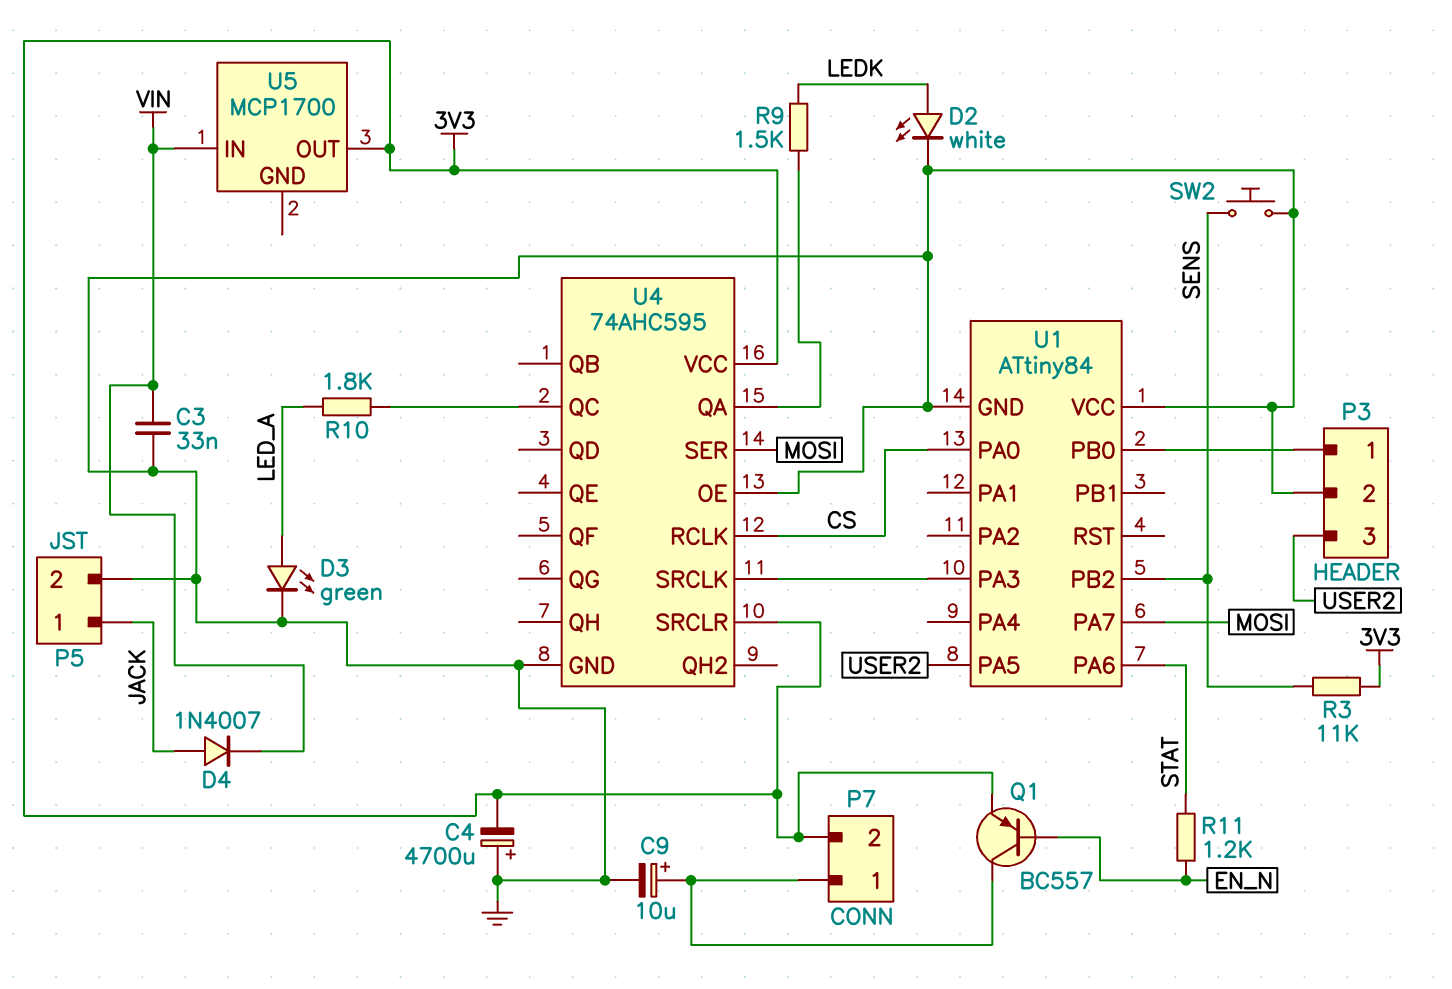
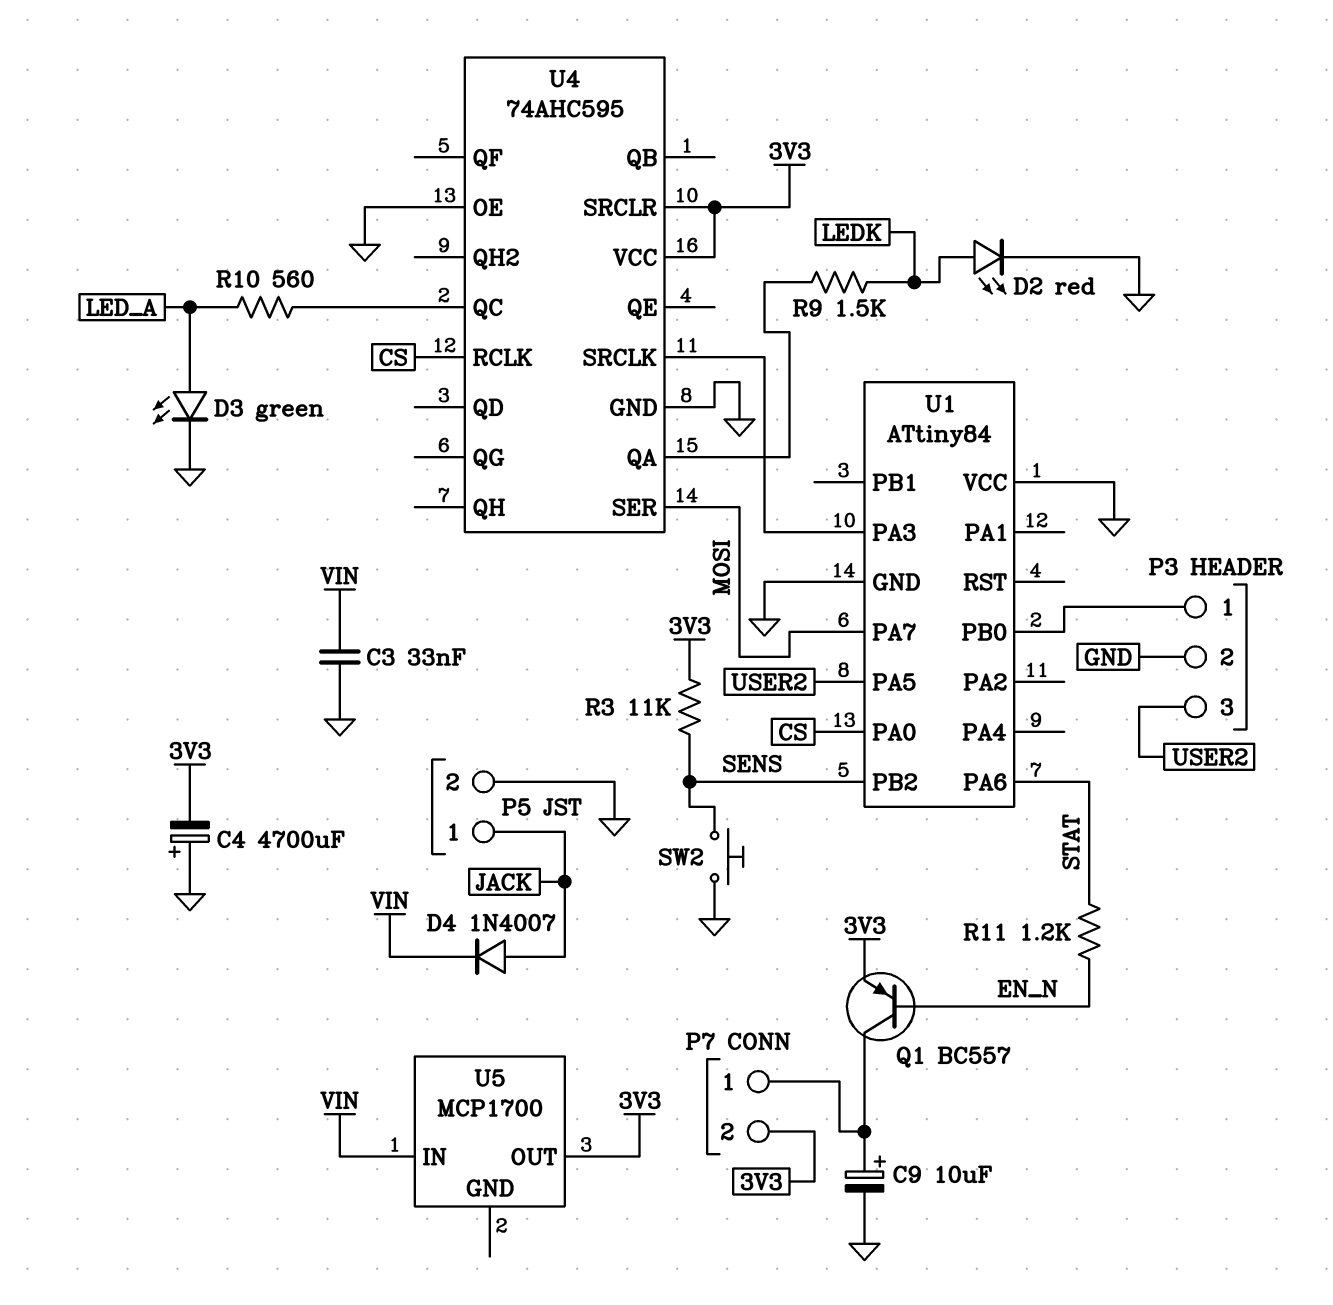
D2: LED white (A LEDK, K GND) -> LED red (A LEDK, K GND)
R10: 1.8k (LED_A, U4/QC) -> 560 (LED_A, U4/QC)

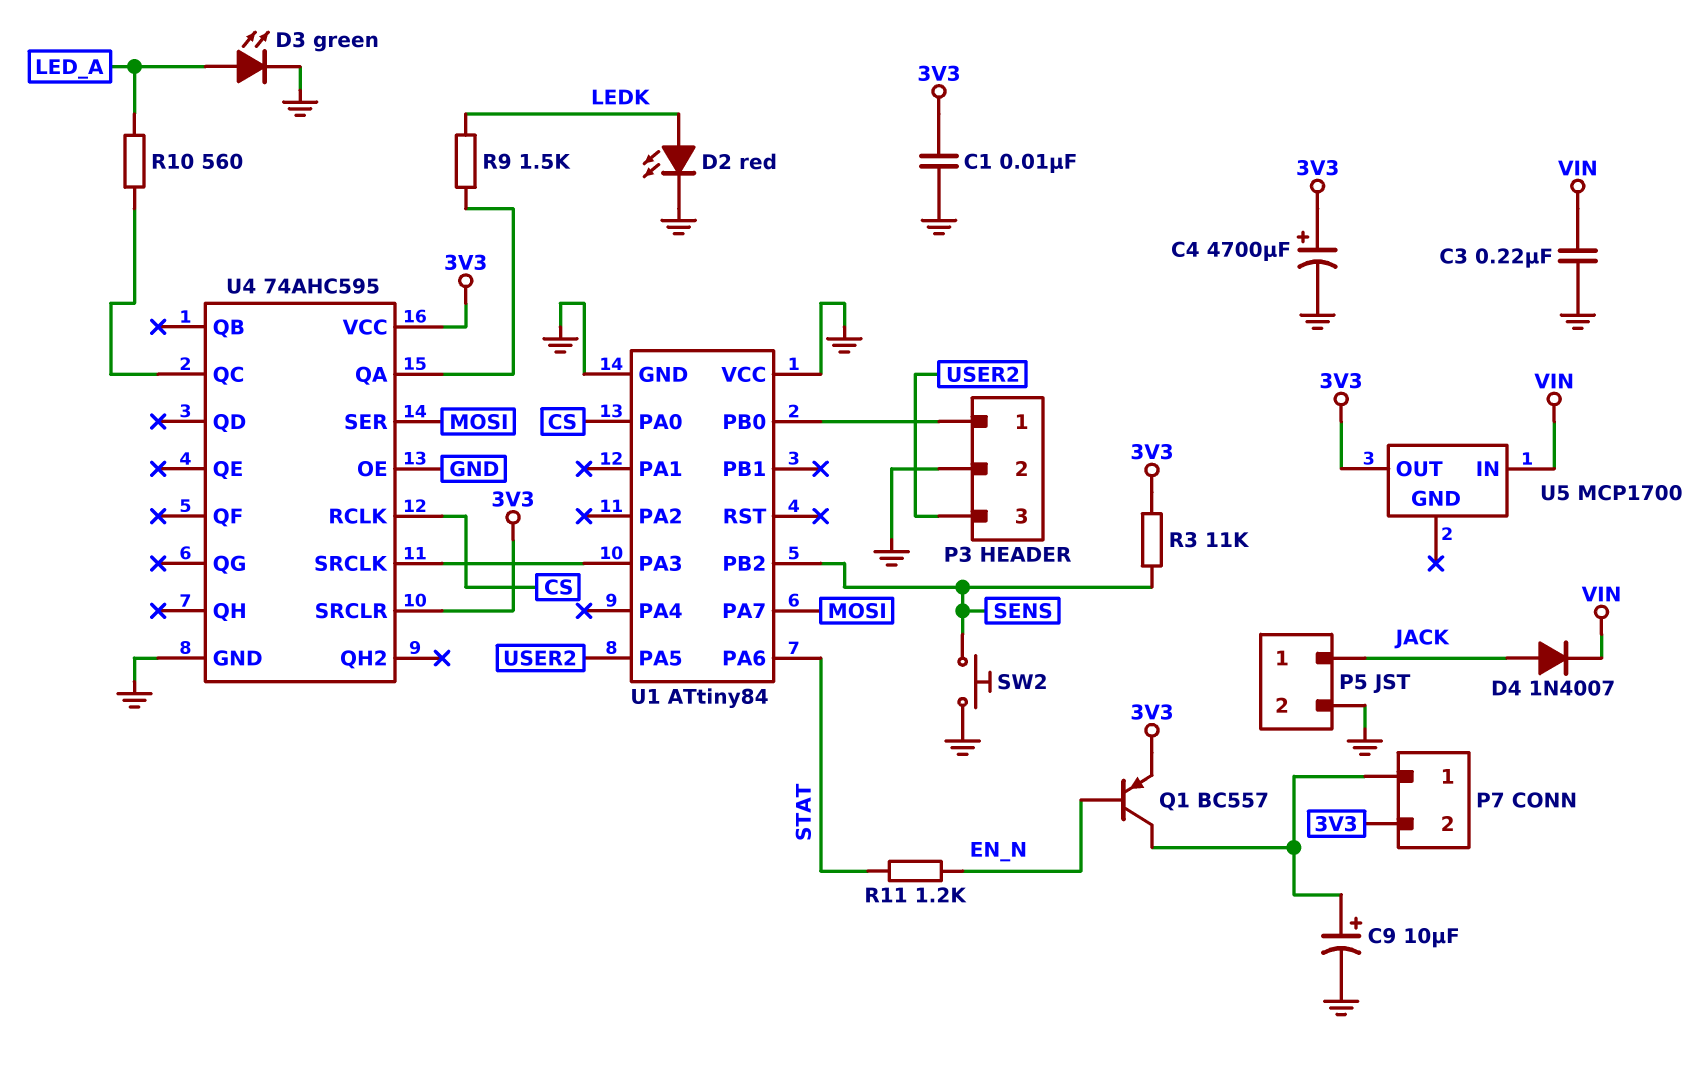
C1: none -> 10nF (3V3, GND)
C3: 33nF (GND, VIN) -> 220nF (GND, VIN)
C4: 4700uF (plus GND, minus 3V3) -> 4700uF (plus 3V3, minus GND)

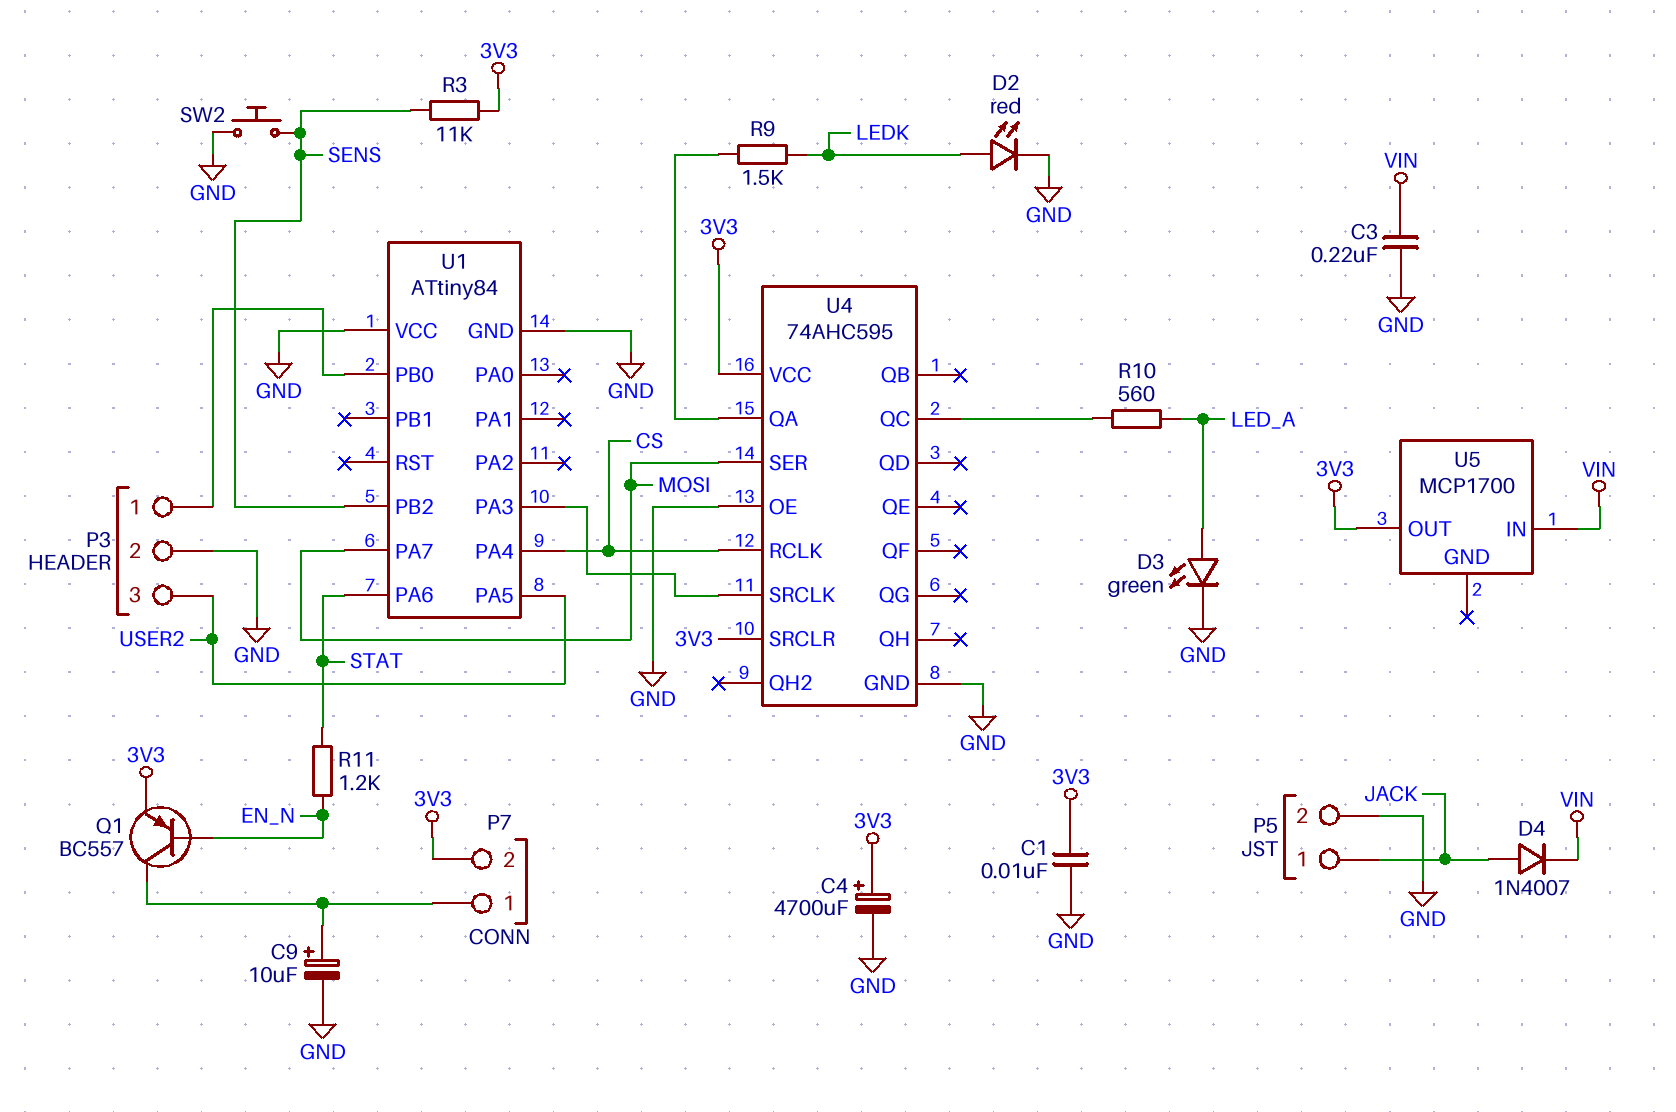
U1 pin PA0: CS -> none
U1 pin PA4: none -> CS

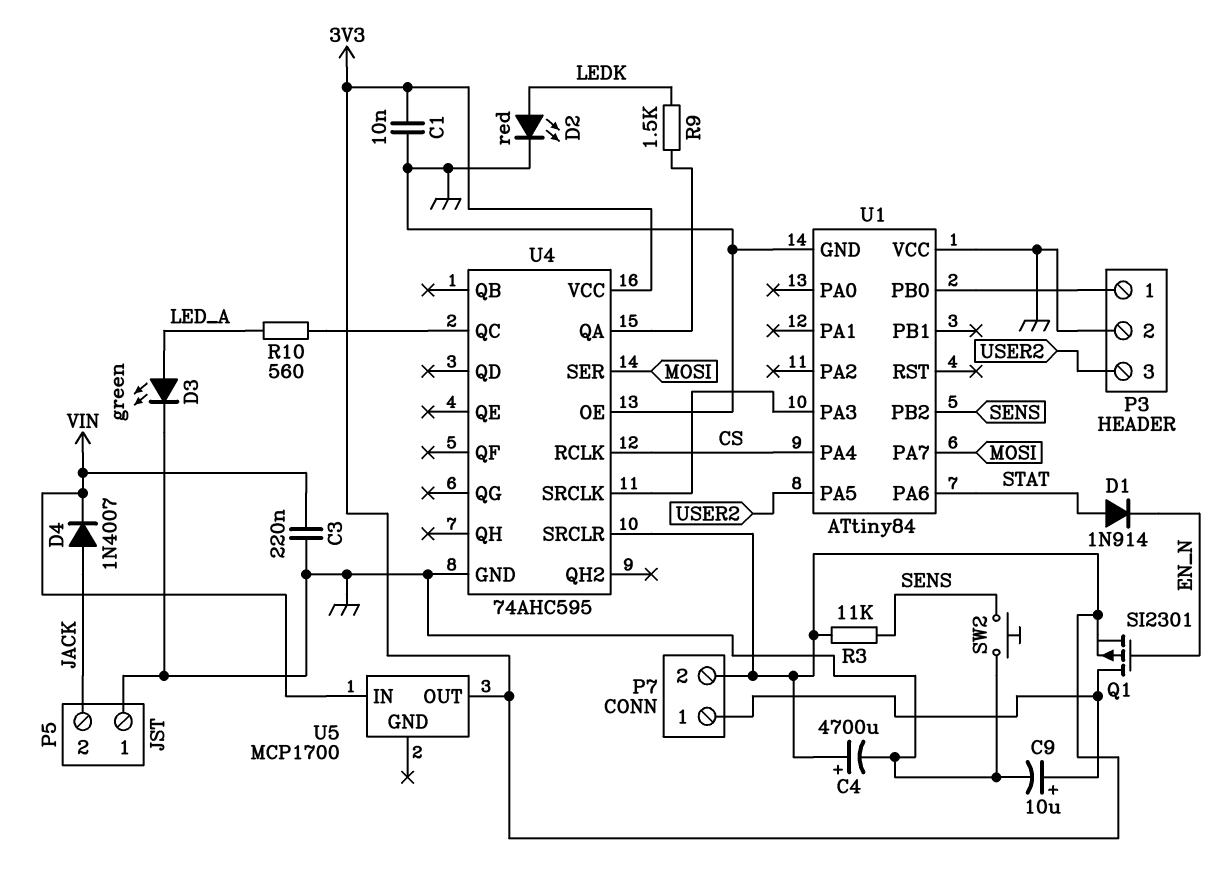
D1: none -> diode 1N914 (A STAT, K EN_N)
P5 pin 1: JACK -> GND
P5 pin 2: GND -> JACK
Q1: PNP BC557 (B EN_N, C P7/1, E 3V3) -> PMOS SI2301 (G EN_N, D P7/1, S 3V3)
R11: 1.2k (EN_N, STAT) -> none

